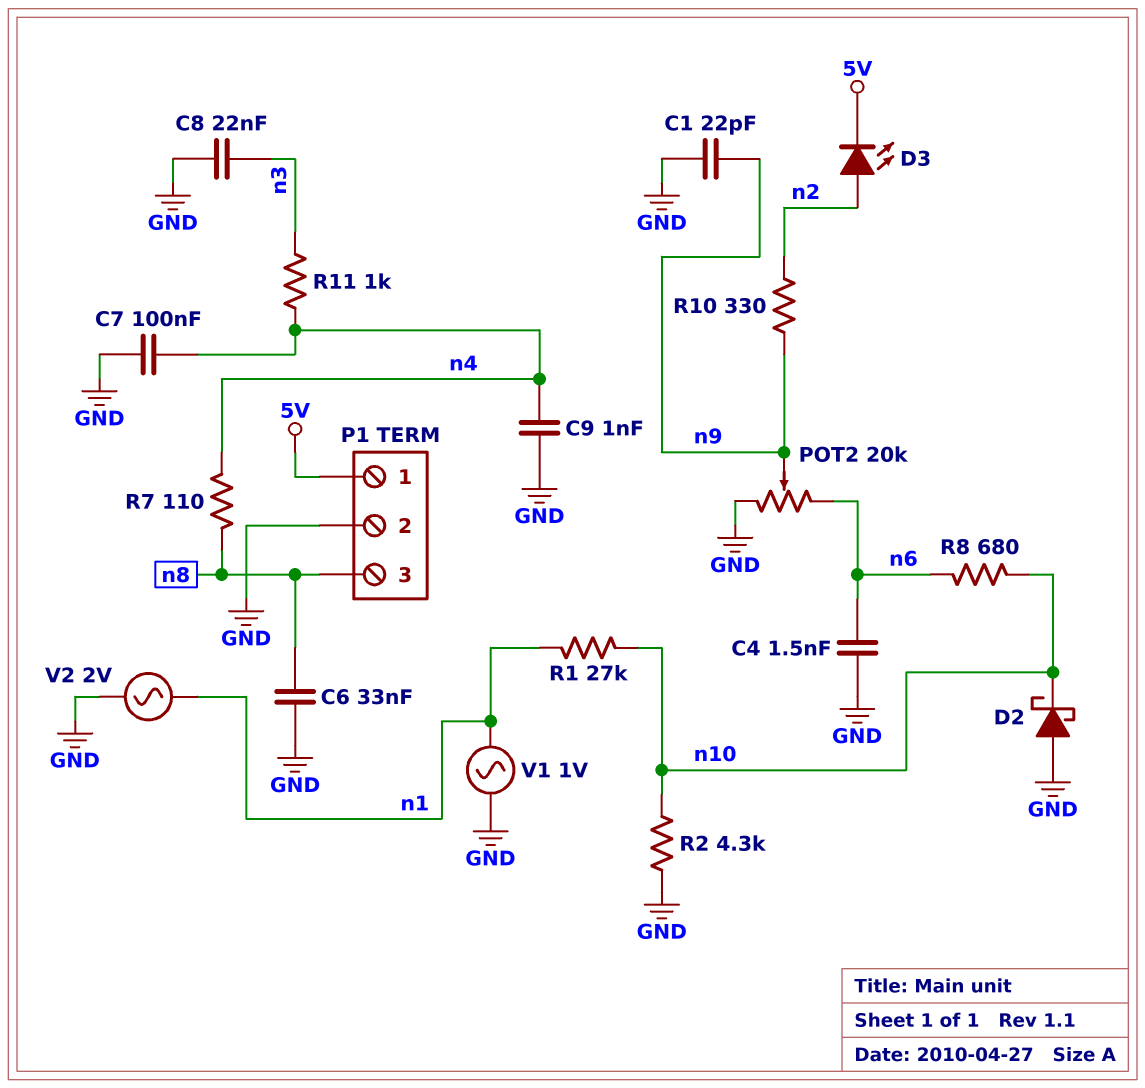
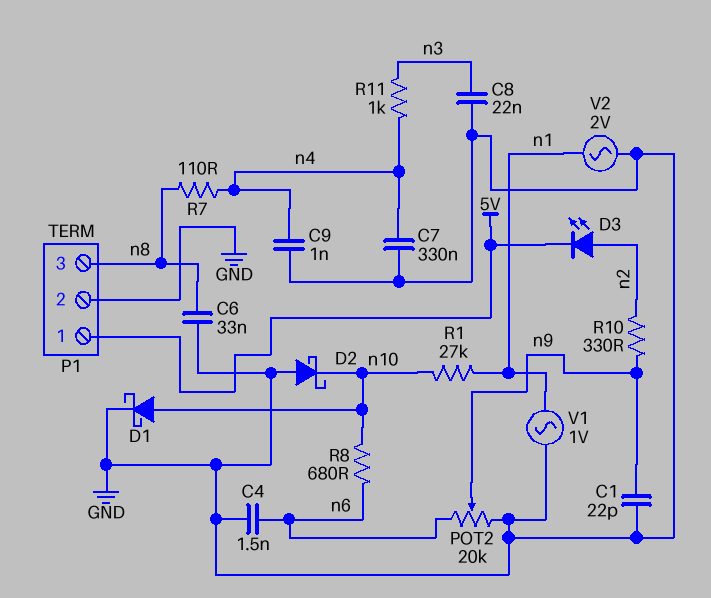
C7: 100nF (GND, n4) -> 330nF (GND, n4)
D1: none -> schottky (A n10, K GND)
R2: 4.3k (GND, n10) -> none

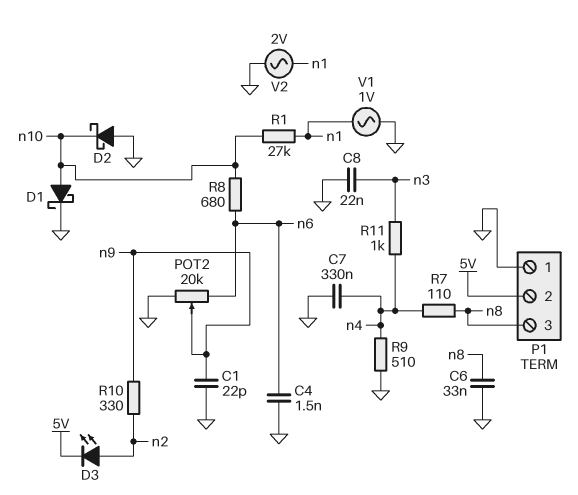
C9: 1nF (GND, n4) -> none
P1 pin 1: 5V -> GND
P1 pin 2: GND -> 5V
R9: none -> 510 (GND, n4)

